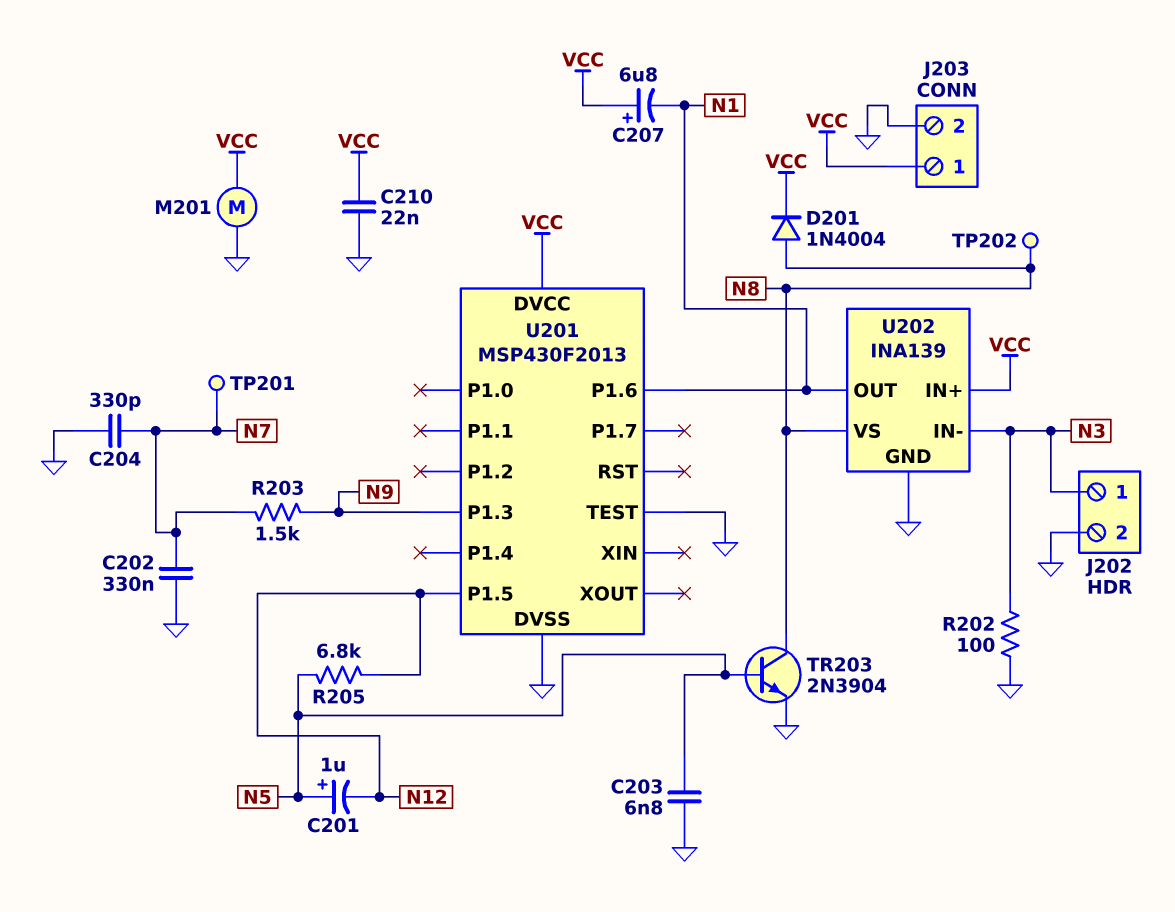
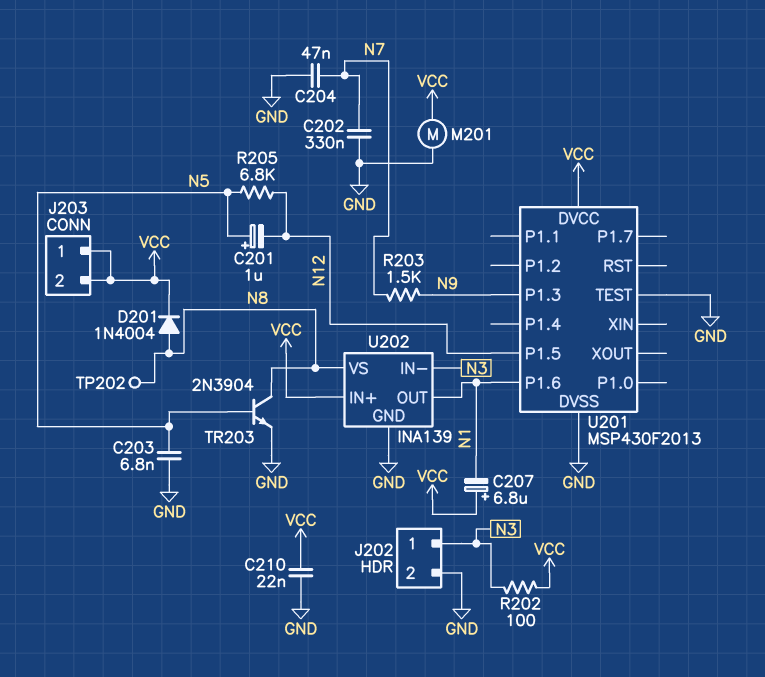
C204: 330pF (GND, N7) -> 47nF (GND, N7)
J203 pin 2: GND -> VCC
R202: 100 (GND, N3) -> 100 (N3, VCC)
TP201: test point (N7) -> none

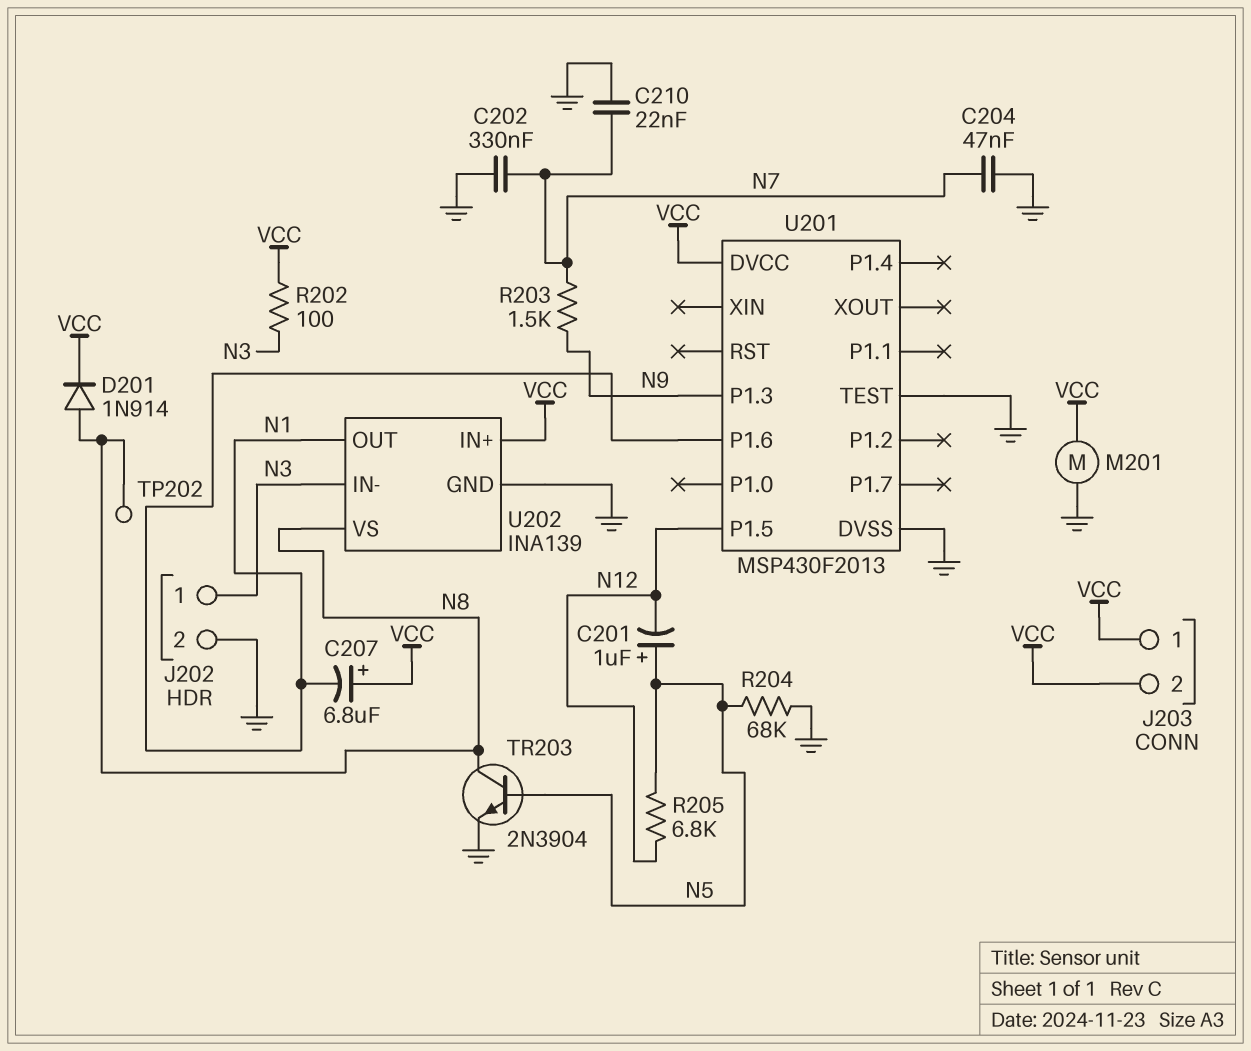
C203: 6.8nF (GND, N5) -> none
C210: 22nF (GND, VCC) -> 22nF (GND, N7)
D201: diode 1N4004 (A N8, K VCC) -> diode 1N914 (A N8, K VCC)
R204: none -> 68k (GND, N5)

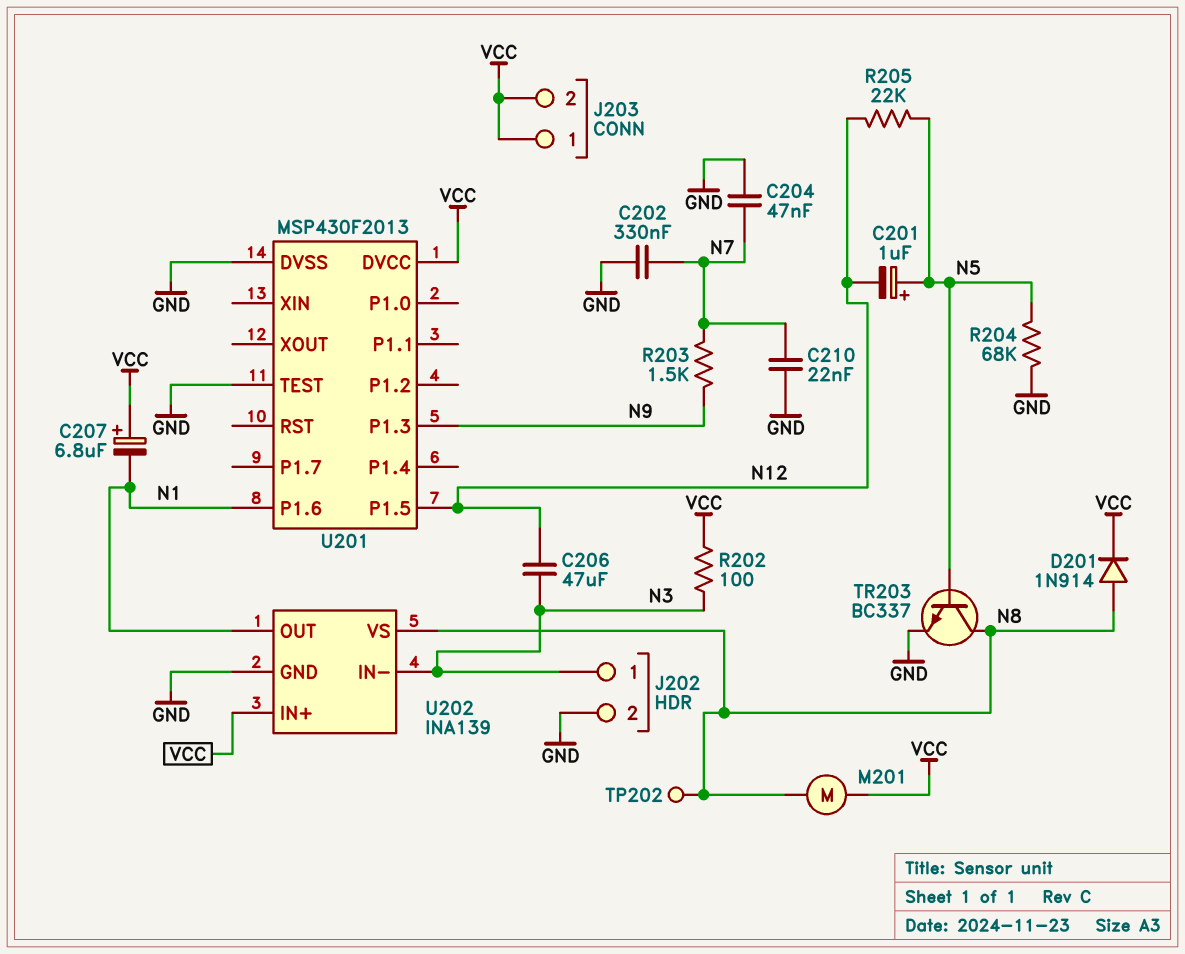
C206: none -> 47uF (N3, N12)
M201: motor (GND, VCC) -> motor (N8, VCC)
R205: 6.8k (N5, N12) -> 22k (N5, N12)
TR203: NPN 2N3904 (B N5, C N8, E GND) -> NPN BC337 (B N5, C N8, E GND)

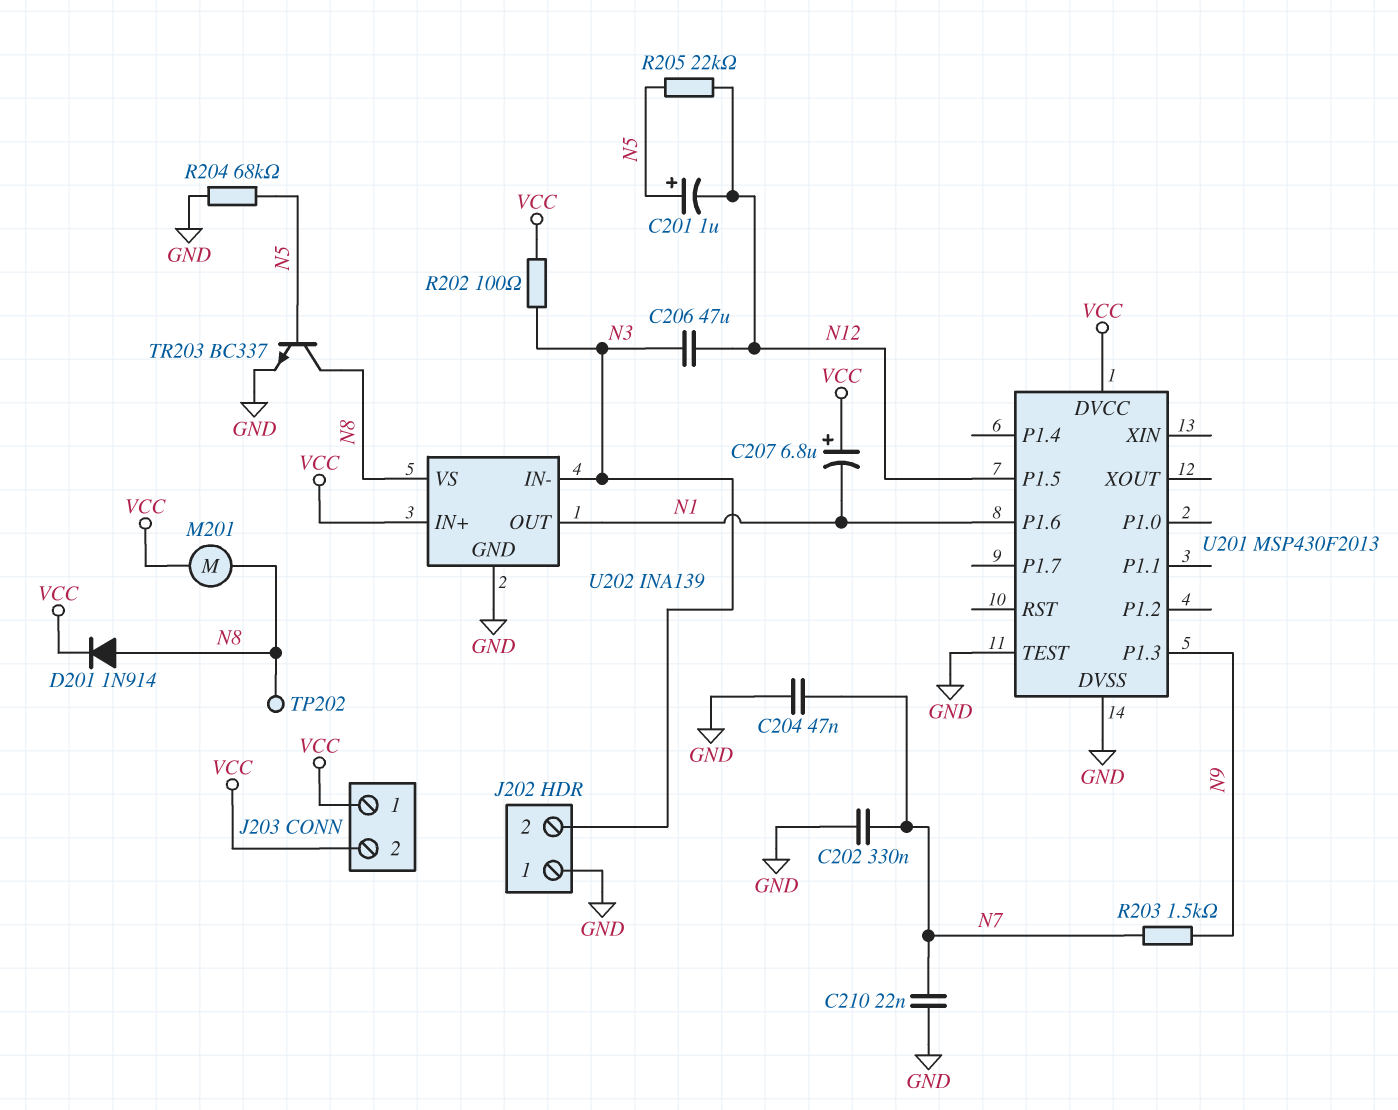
J202 pin 1: N3 -> GND
J202 pin 2: GND -> N3

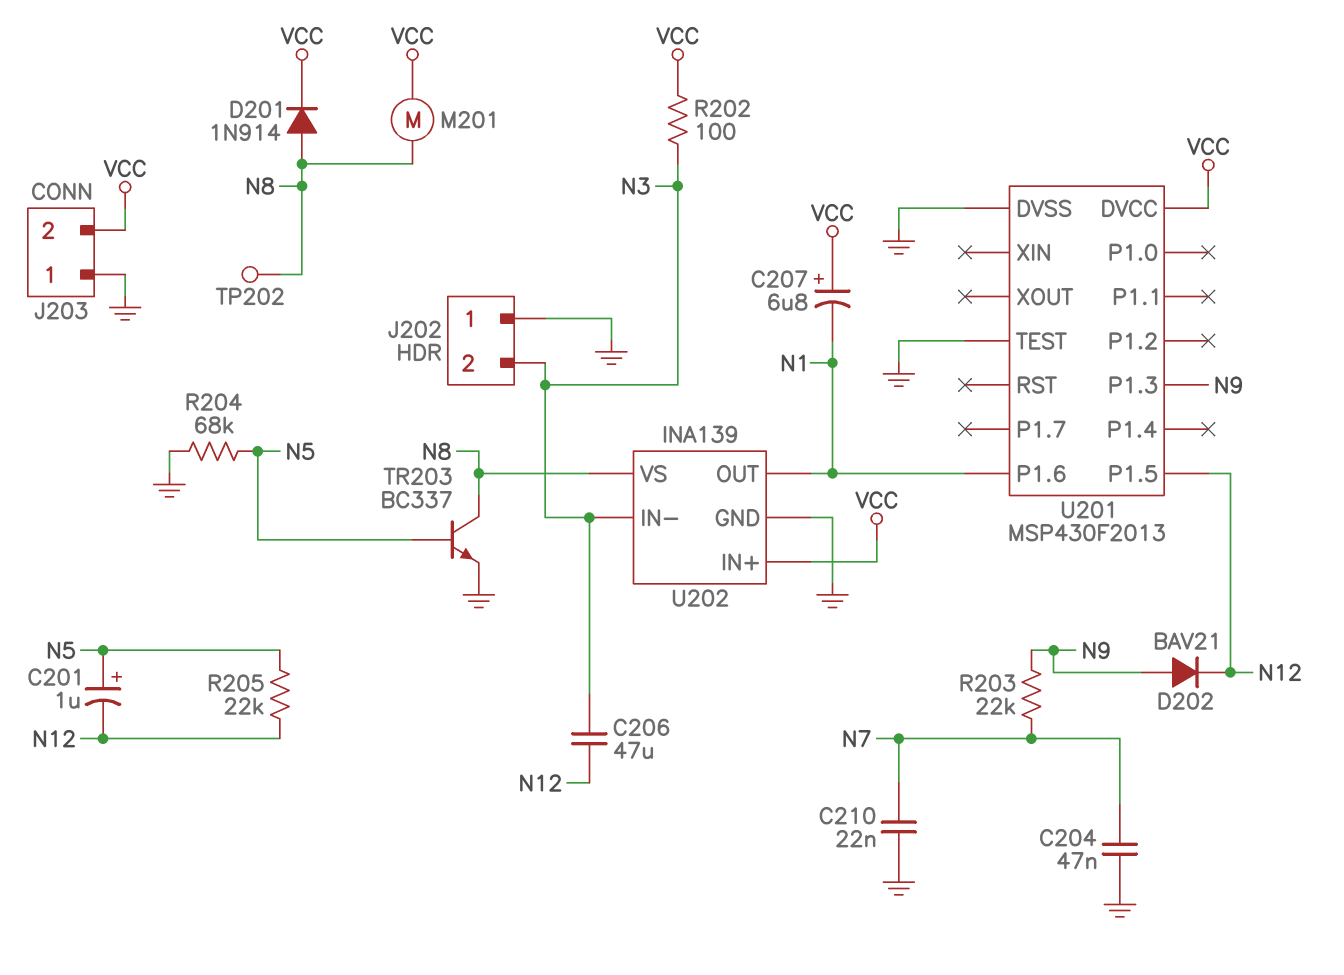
C202: 330nF (GND, N7) -> none
D202: none -> diode BAV21 (A N9, K N12)
J203 pin 1: VCC -> GND
R203: 1.5k (N7, N9) -> 22k (N7, N9)

